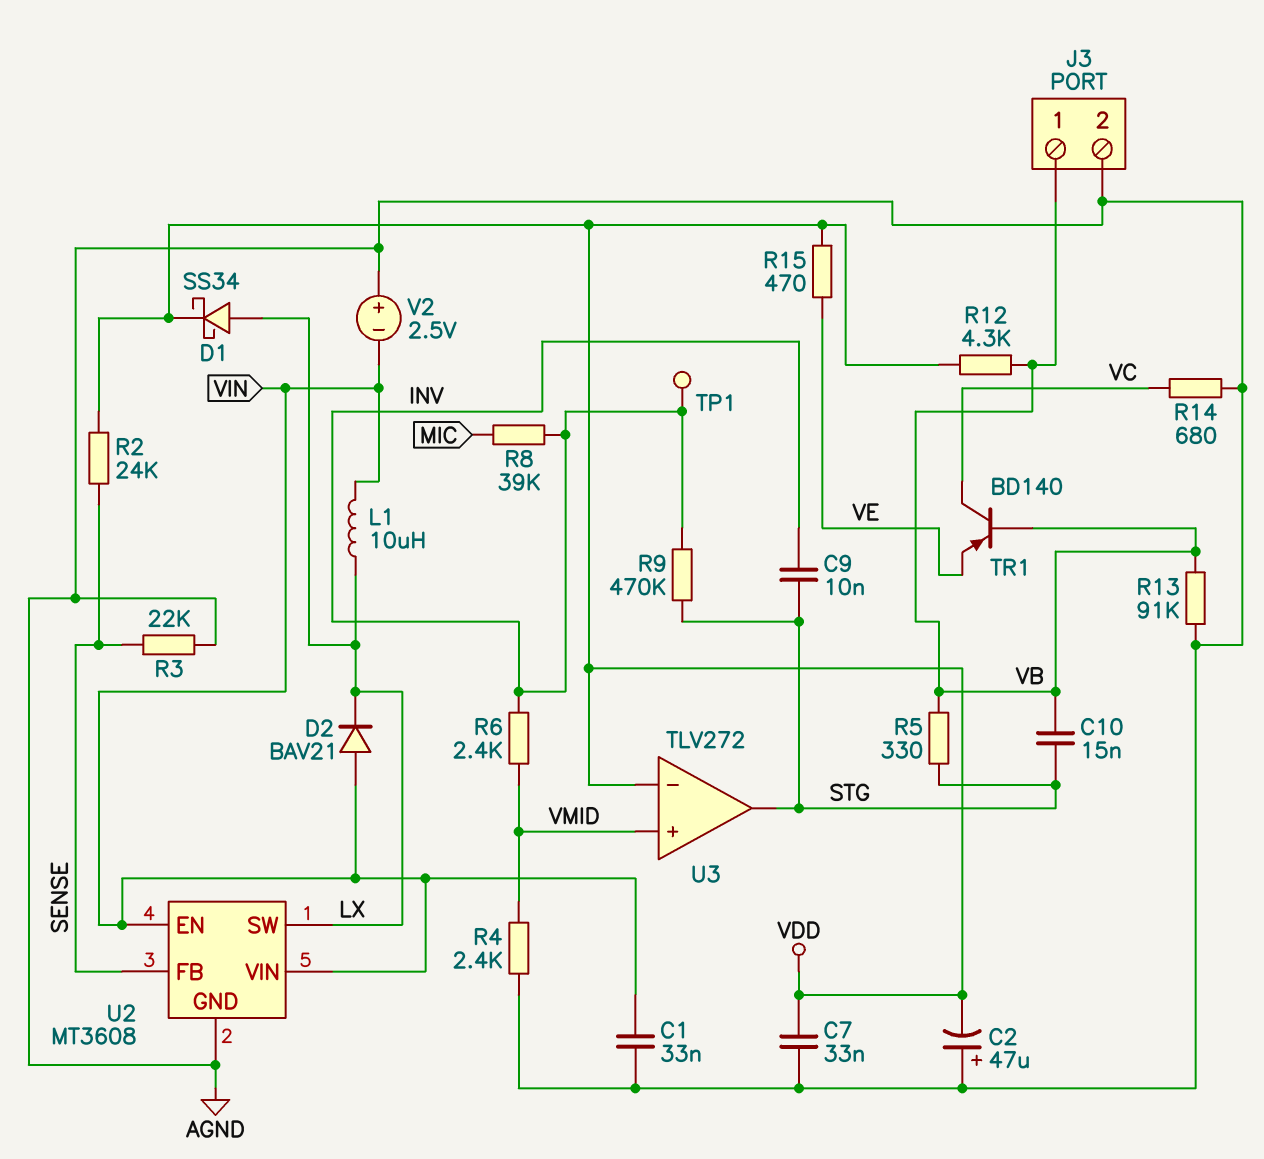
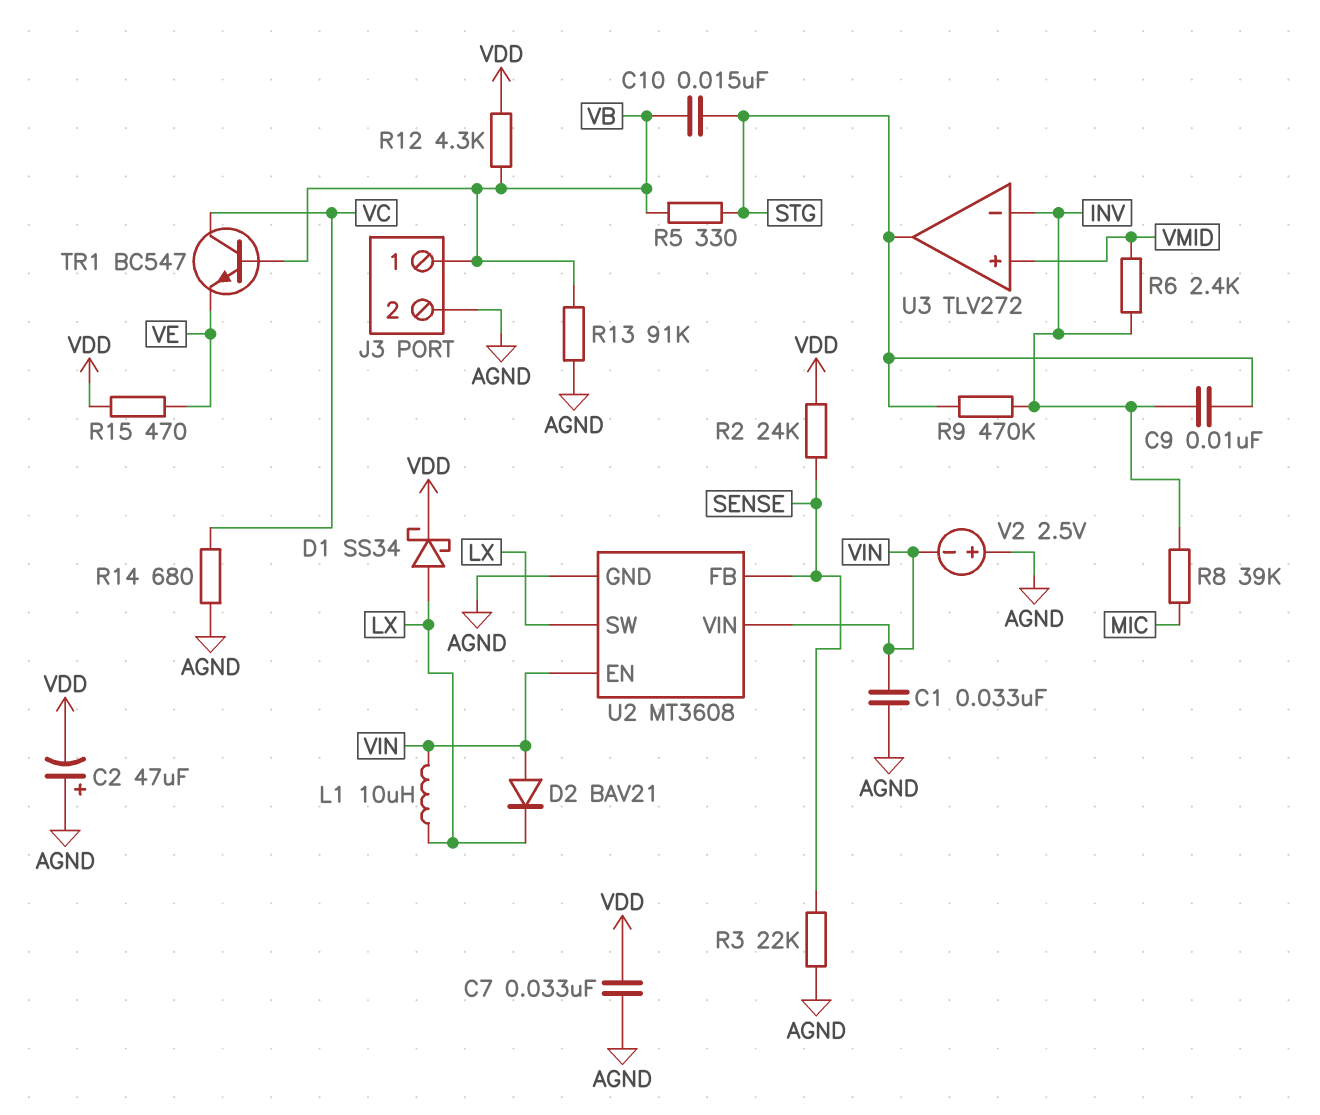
R4: 2.4k (AGND, VMID) -> none
TP1: test point (INV) -> none
TR1: PNP BD140 (B VB, C VC, E VE) -> NPN BC547 (B VB, C VC, E VE)
U3 pin in-: VDD -> INV

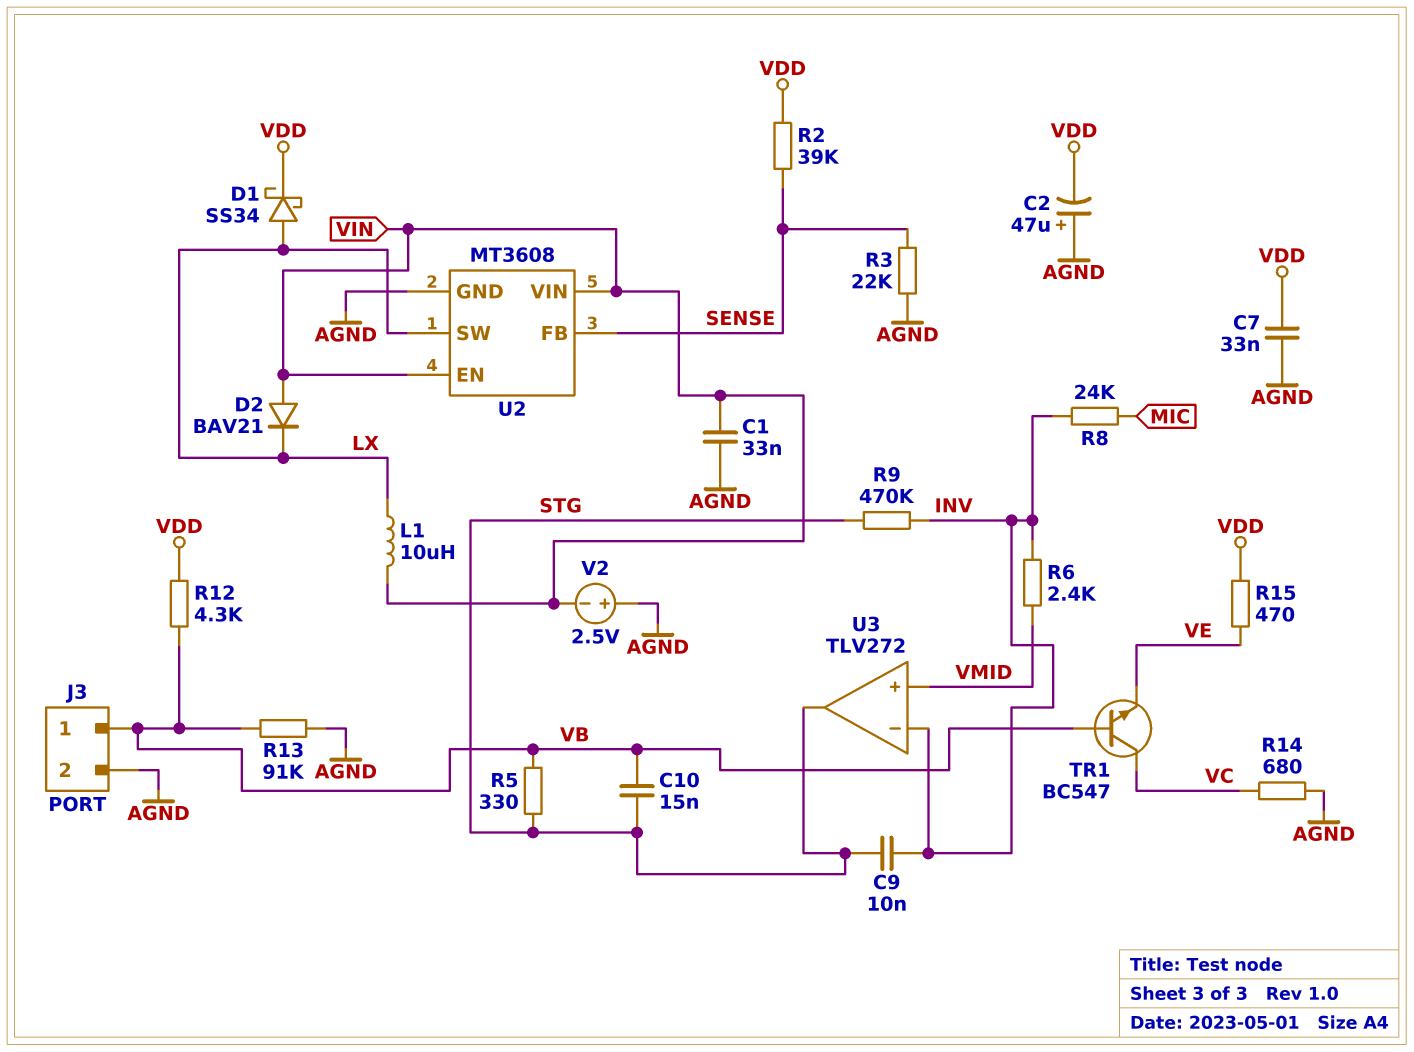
R2: 24k (SENSE, VDD) -> 39k (SENSE, VDD)
R8: 39k (INV, MIC) -> 24k (INV, MIC)

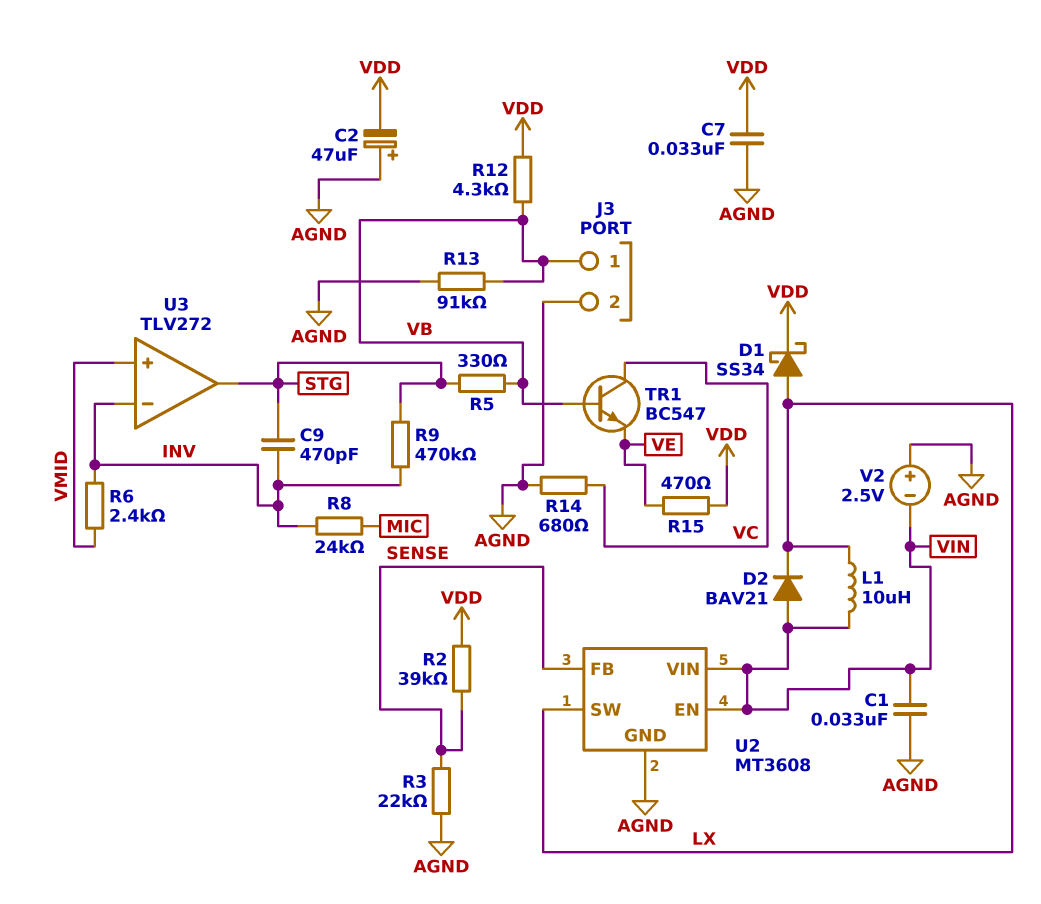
C9: 10nF (INV, STG) -> 470pF (INV, STG)
C10: 15nF (STG, VB) -> none

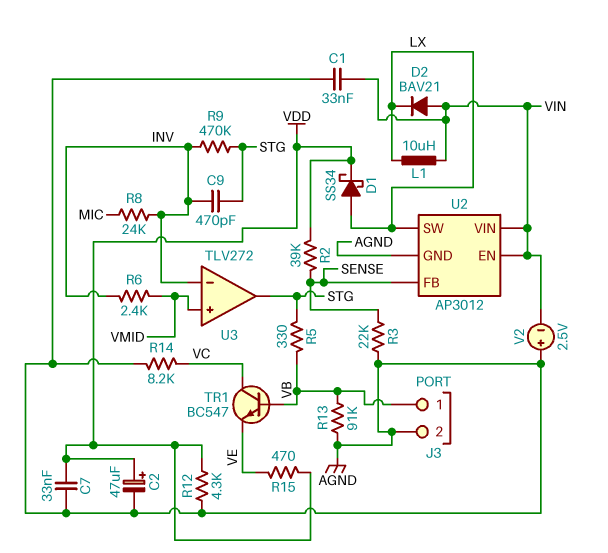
C2: 47uF (plus AGND, minus VDD) -> 47uF (plus VDD, minus AGND)
R12: 4.3k (VB, VDD) -> 4.3k (AGND, VDD)
R14: 680 (AGND, VC) -> 8.2k (AGND, VC)
U2: MT3608 -> AP3012

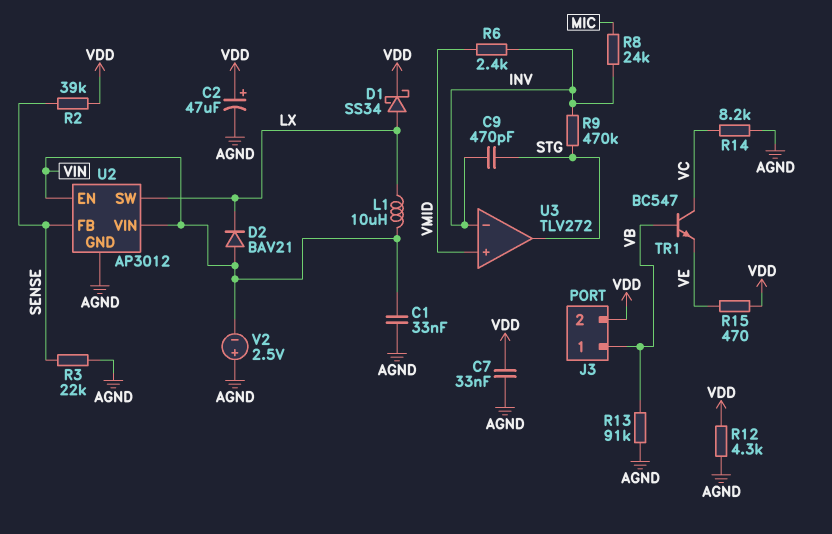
J3 pin 2: AGND -> VDD
R5: 330 (STG, VB) -> none

